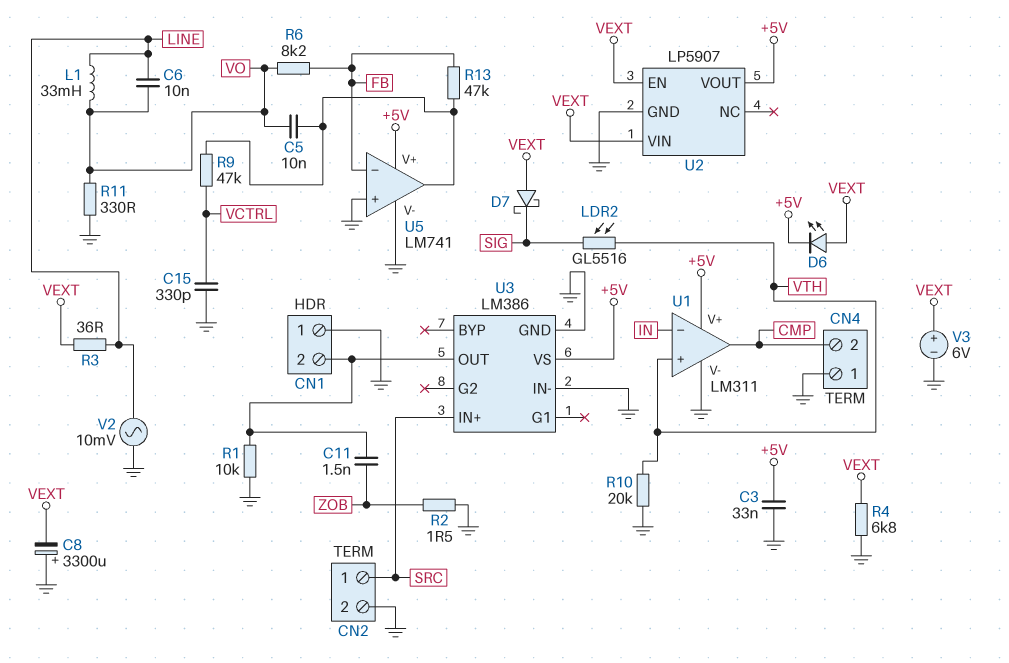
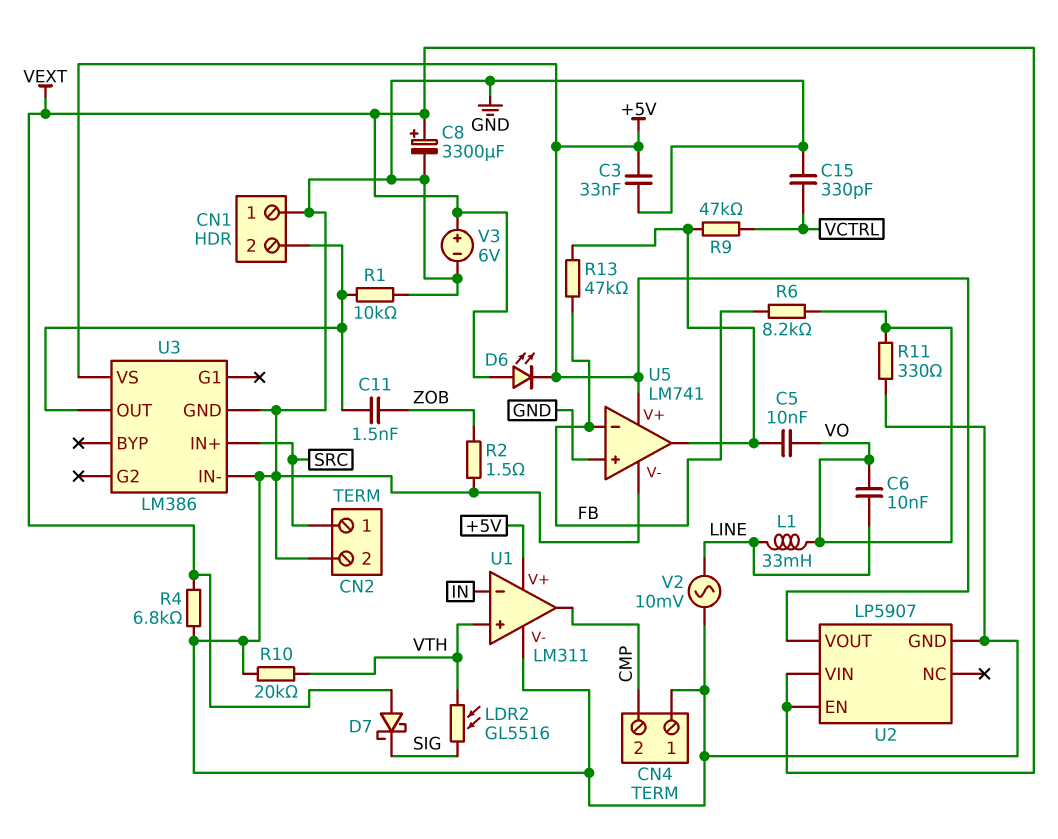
C8: 3300uF (plus GND, minus VEXT) -> 3300uF (plus VEXT, minus GND)
R3: 36 (LINE, VEXT) -> none

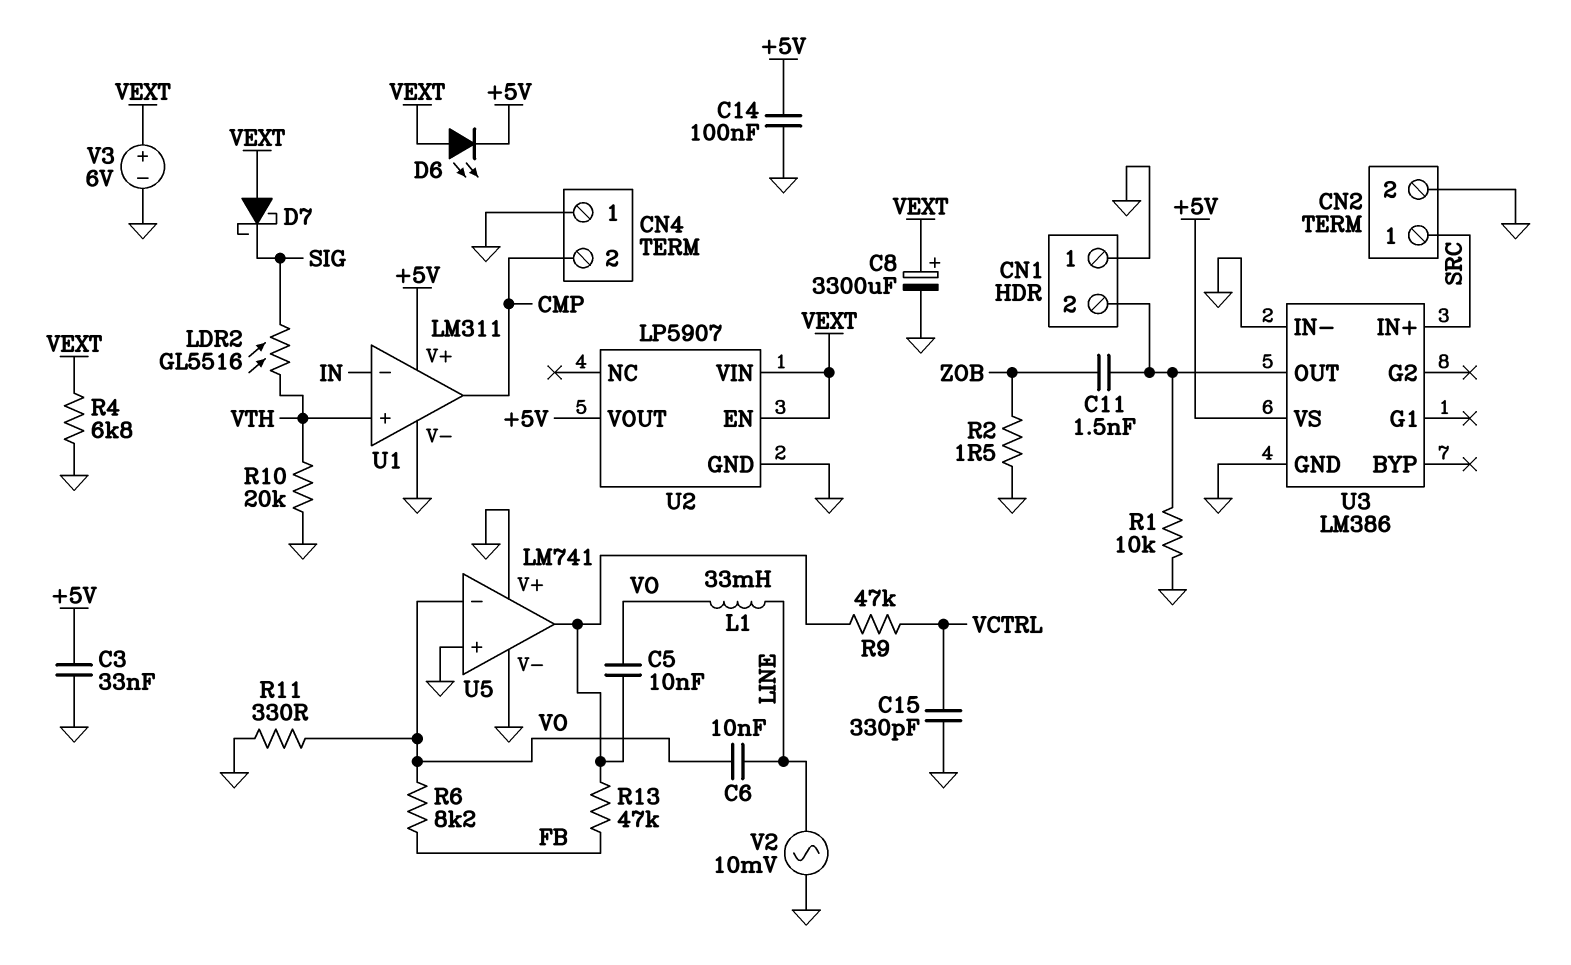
C14: none -> 100nF (+5V, GND)
U5 pin V+: +5V -> GND
U5 pin in-: FB -> VO

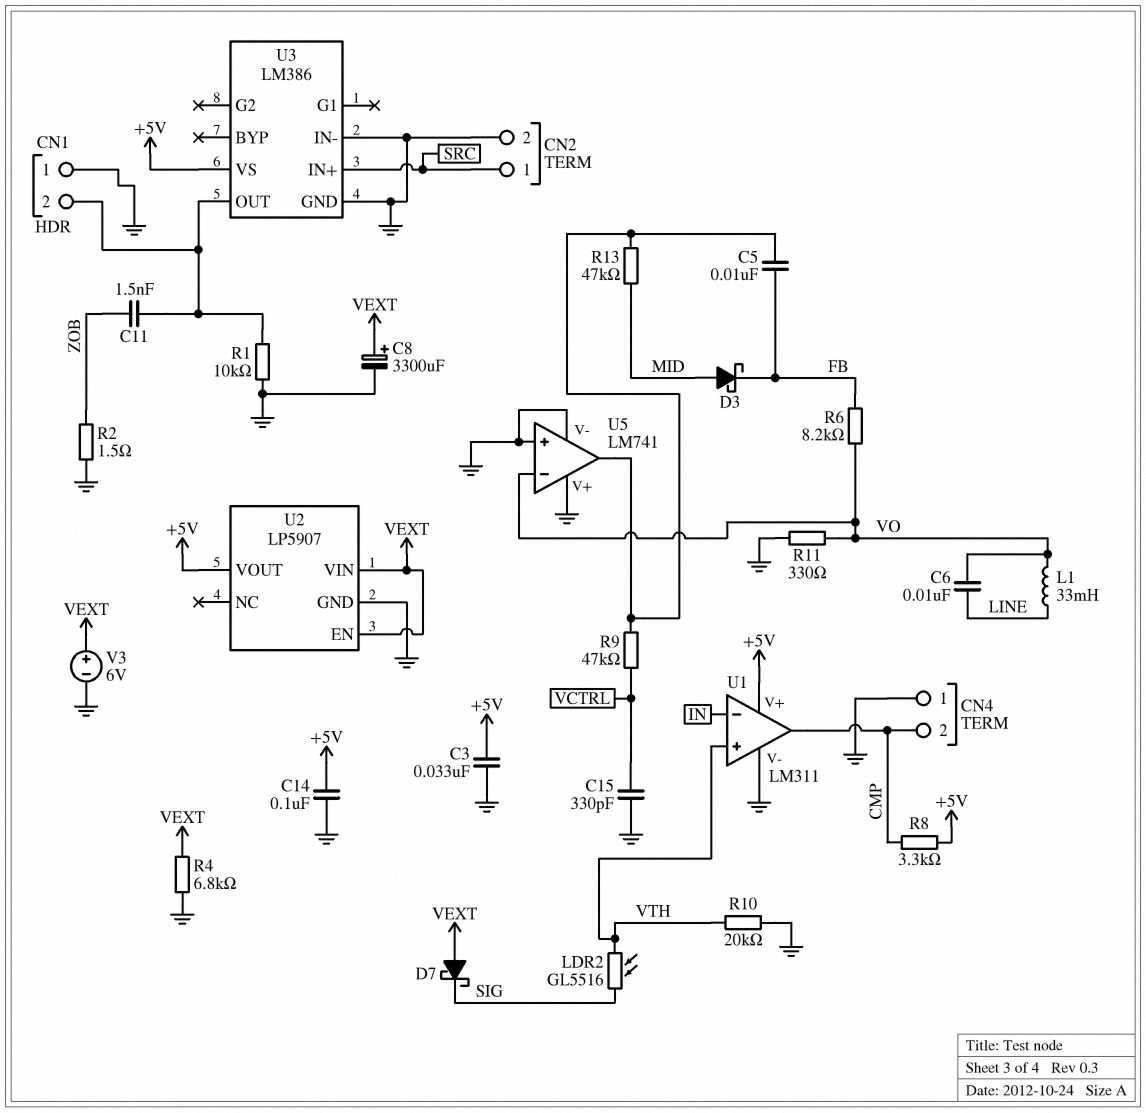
C5: 10nF (U5/out, VO) -> 10nF (FB, U5/out)
D3: none -> schottky (A MID, K FB)
D6: LED (A VEXT, K +5V) -> none
R8: none -> 3.3k (+5V, CMP)
R13: 47k (FB, U5/out) -> 47k (MID, U5/out)
V2: AC 10mV (GND, LINE) -> none

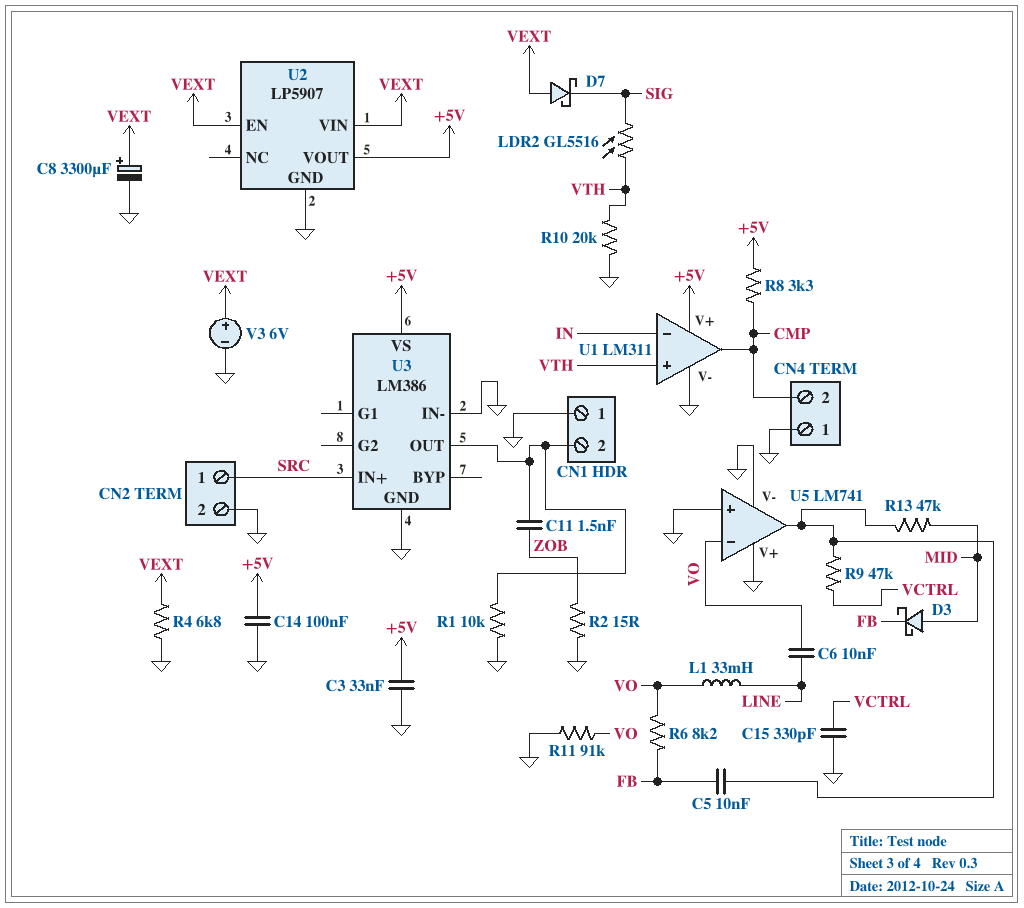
R2: 1.5 (GND, ZOB) -> 15 (GND, ZOB)
R11: 330 (GND, VO) -> 91k (GND, VO)

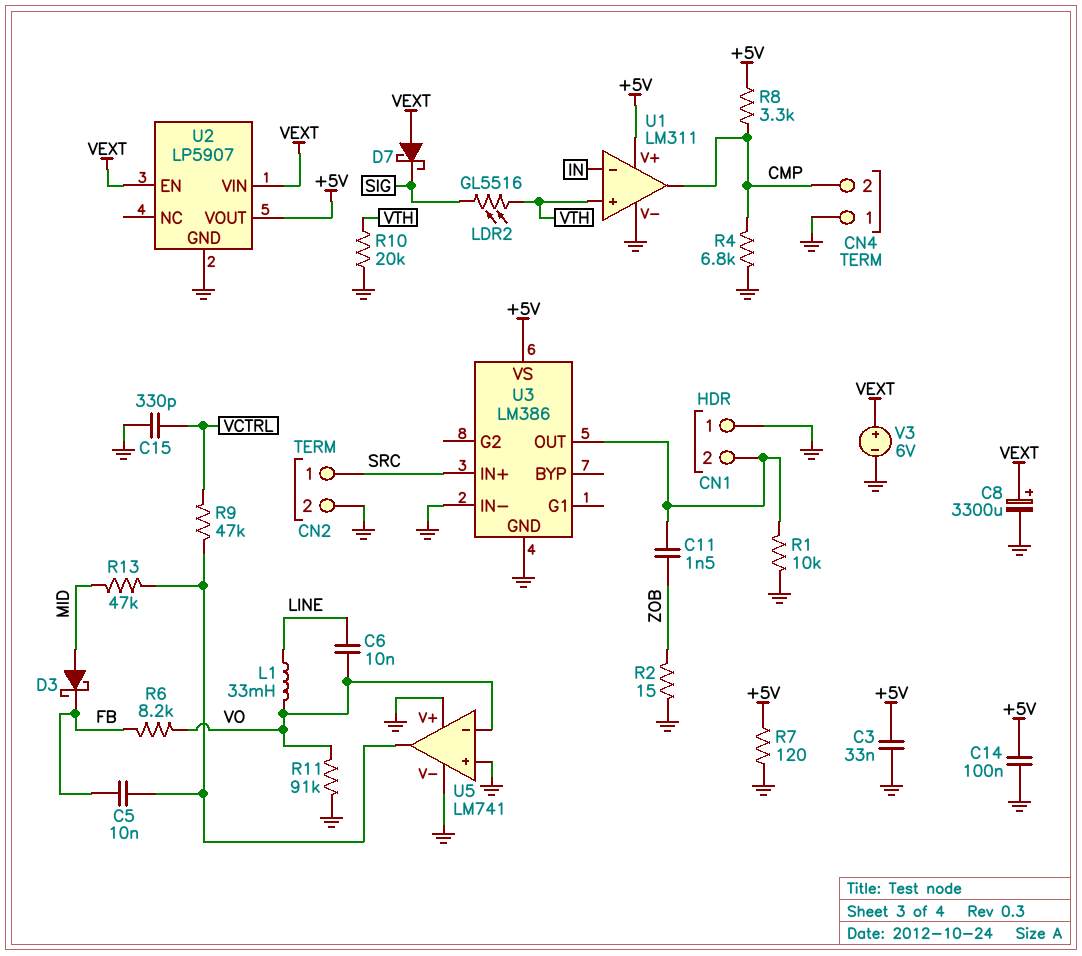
R4: 6.8k (GND, VEXT) -> 6.8k (CMP, GND)
R7: none -> 120 (+5V, GND)

